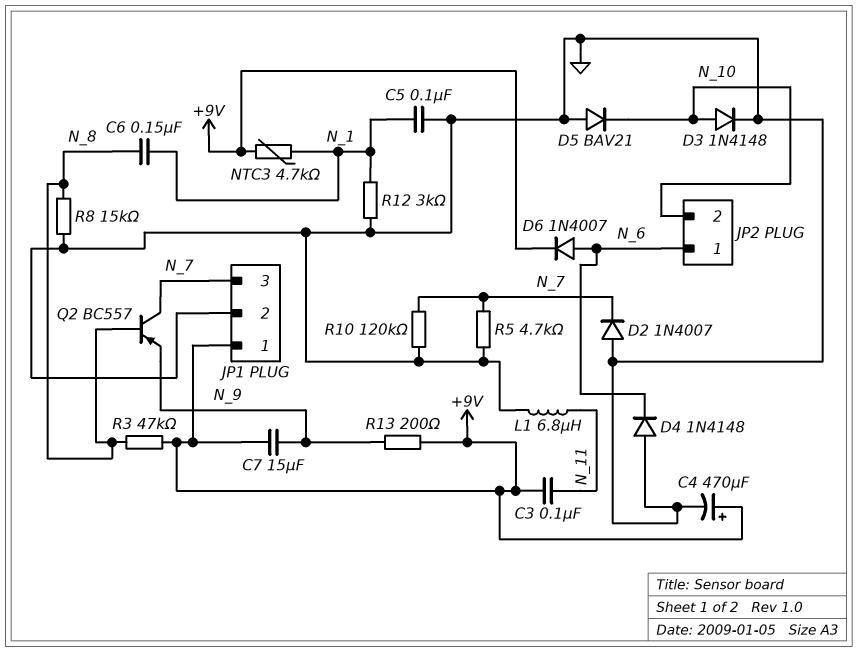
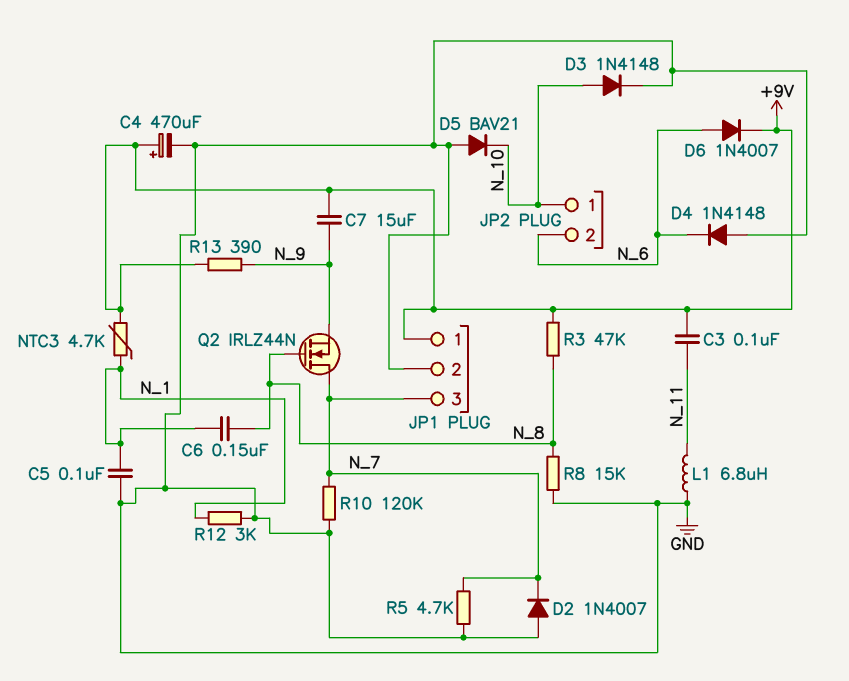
JP2 pin 1: N_6 -> N_10
JP2 pin 2: N_10 -> N_6
Q2: PNP BC557 (B N_8, C N_7, E N_9) -> NMOS IRLZ44N (G N_8, D N_7, S N_9)
R13: 200 (+9V, N_9) -> 390 (+9V, N_9)

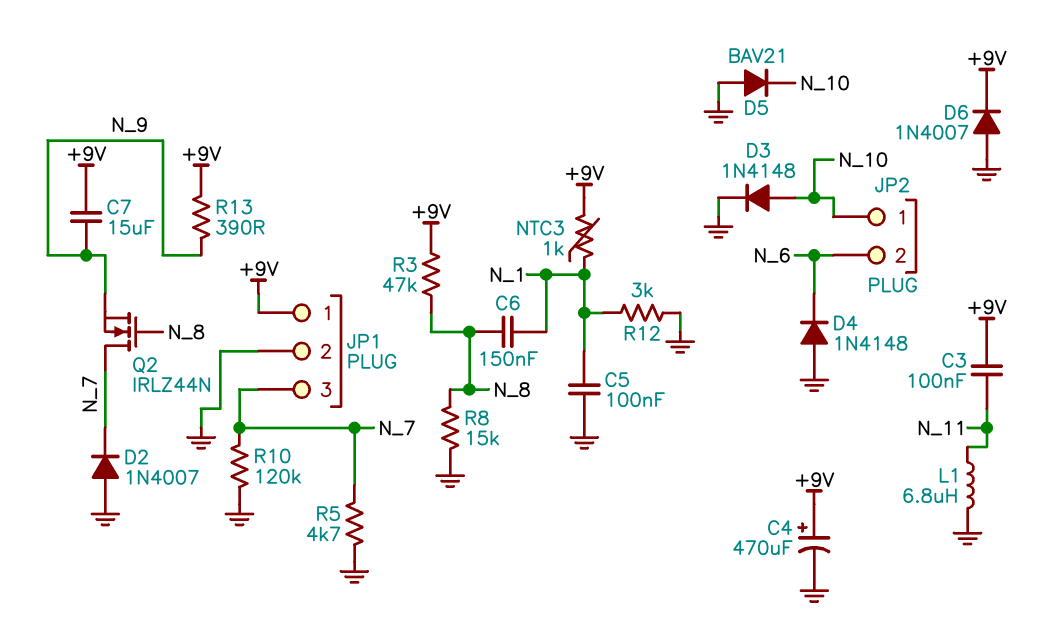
D6: diode 1N4007 (A N_6, K +9V) -> diode 1N4007 (A GND, K +9V)
NTC3: 4.7k (+9V, N_1) -> 1k (+9V, N_1)

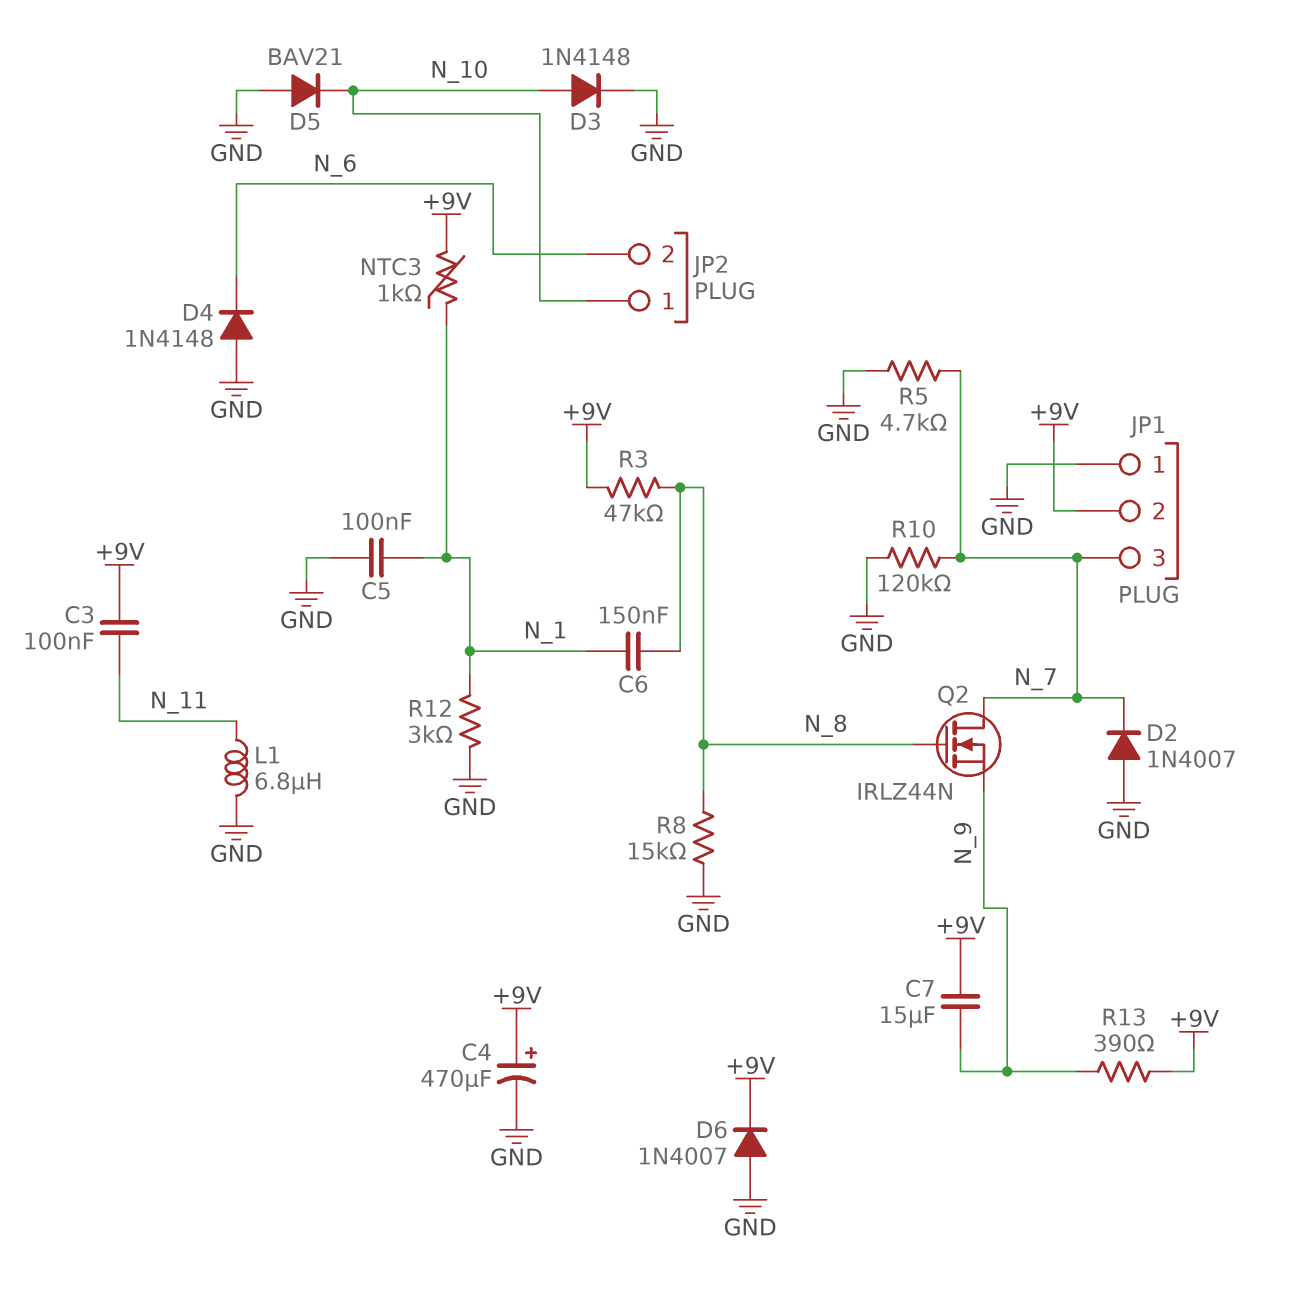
JP1 pin 1: +9V -> GND
JP1 pin 2: GND -> +9V

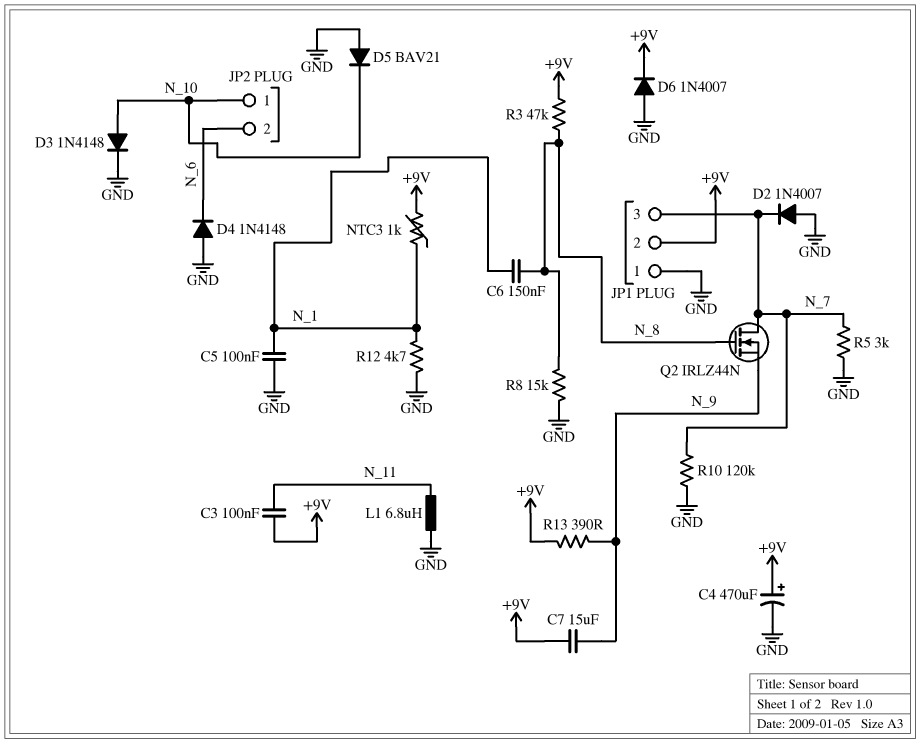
R5: 4.7k (GND, N_7) -> 3k (GND, N_7)
R12: 3k (GND, N_1) -> 4.7k (GND, N_1)

